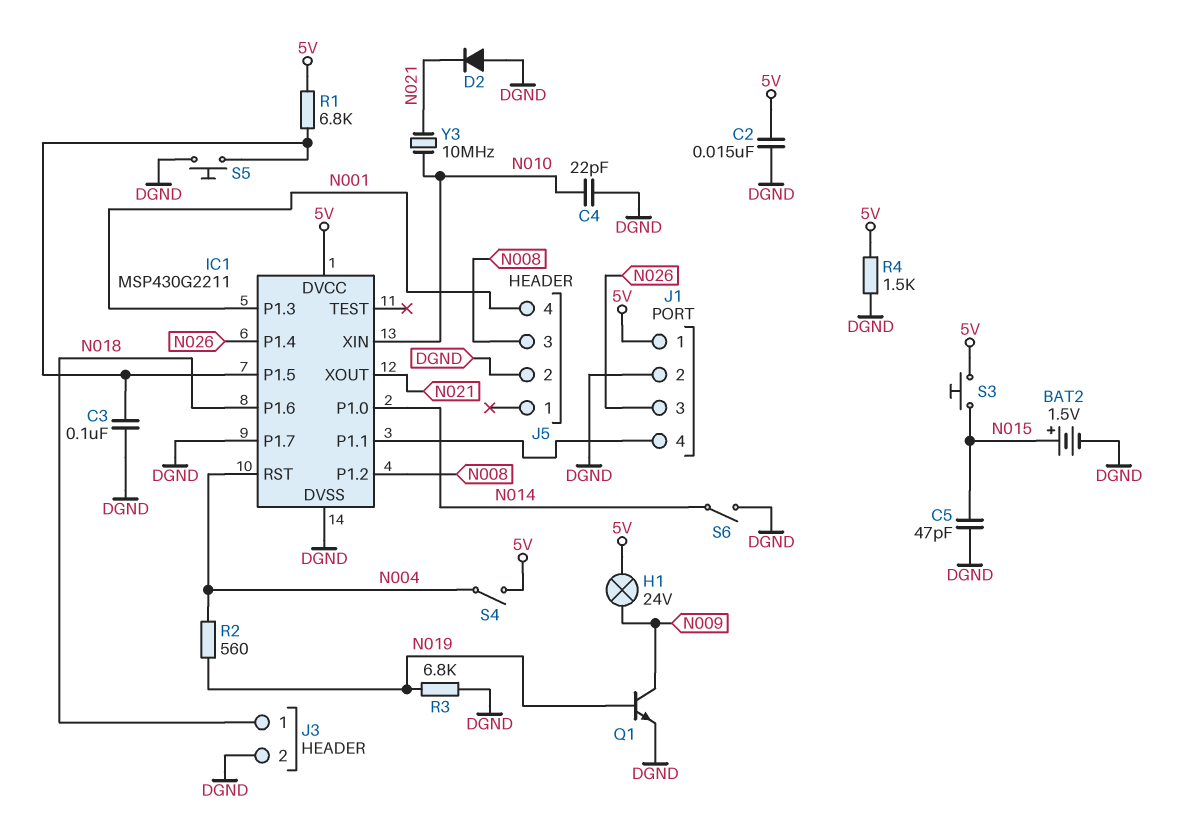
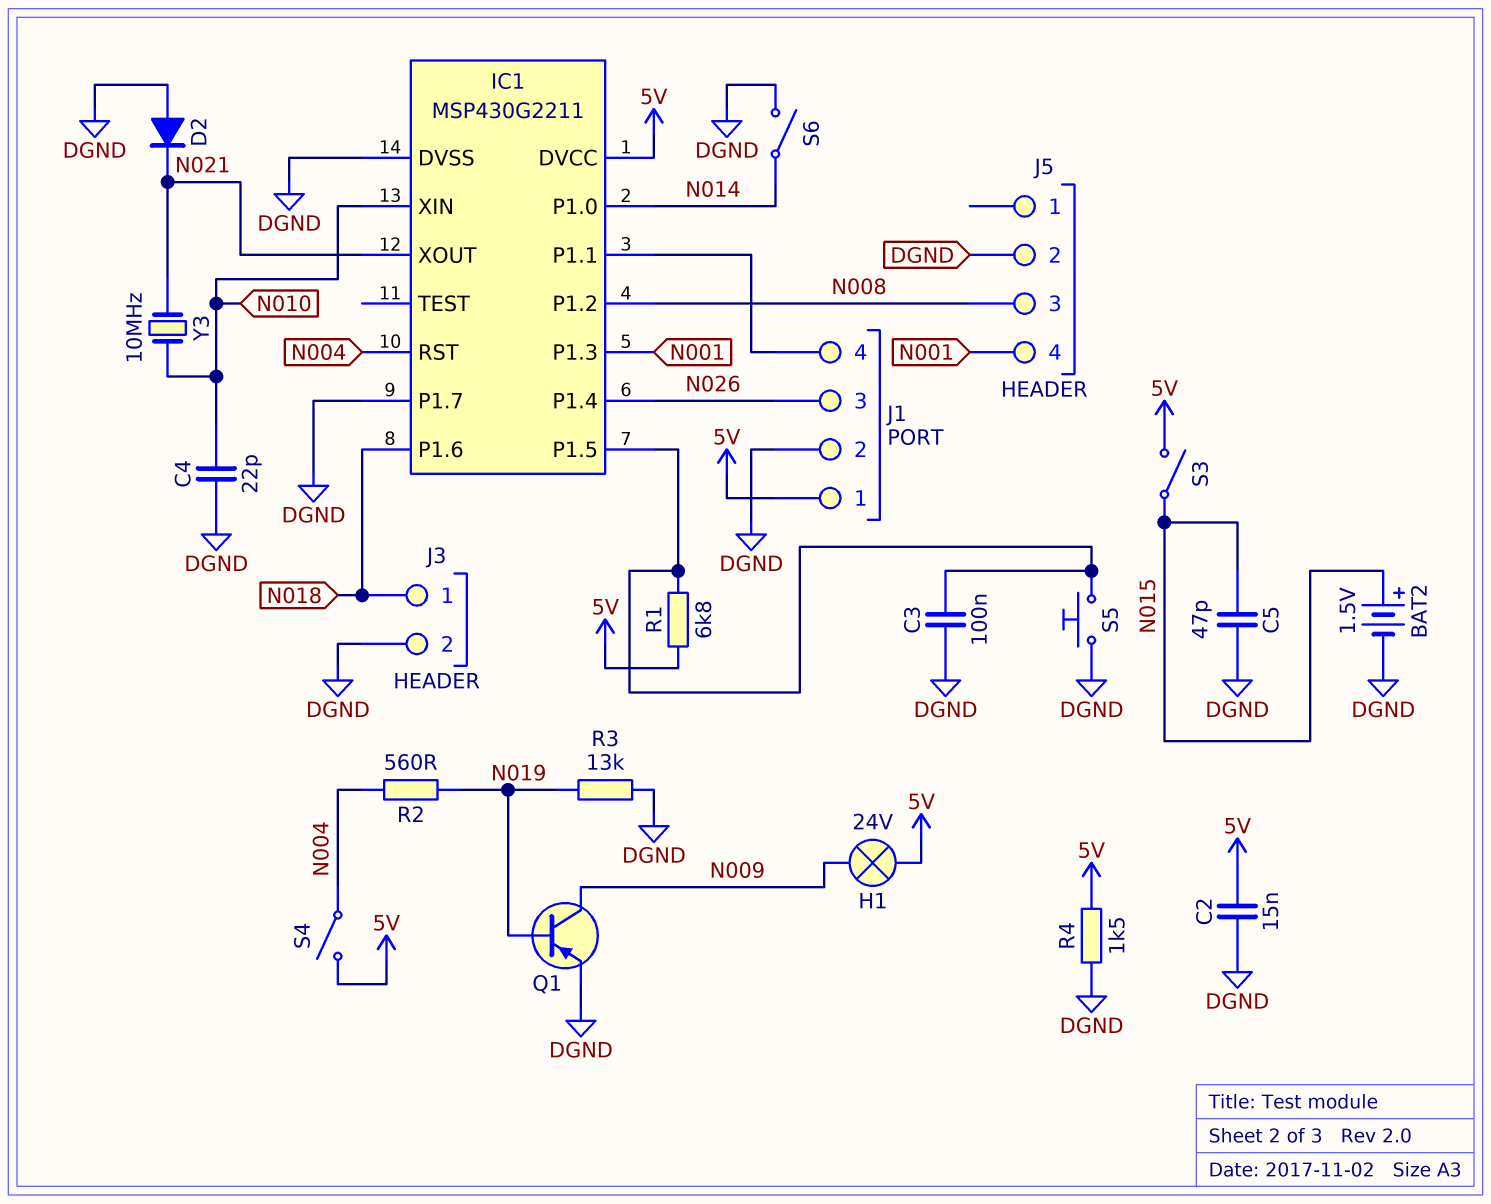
Q1: NPN (B N019, C N009, E DGND) -> PNP (B N019, C N009, E DGND)
R3: 6.8k (DGND, N019) -> 13k (DGND, N019)
S3: button (5V, N015) -> switch (5V, N015)

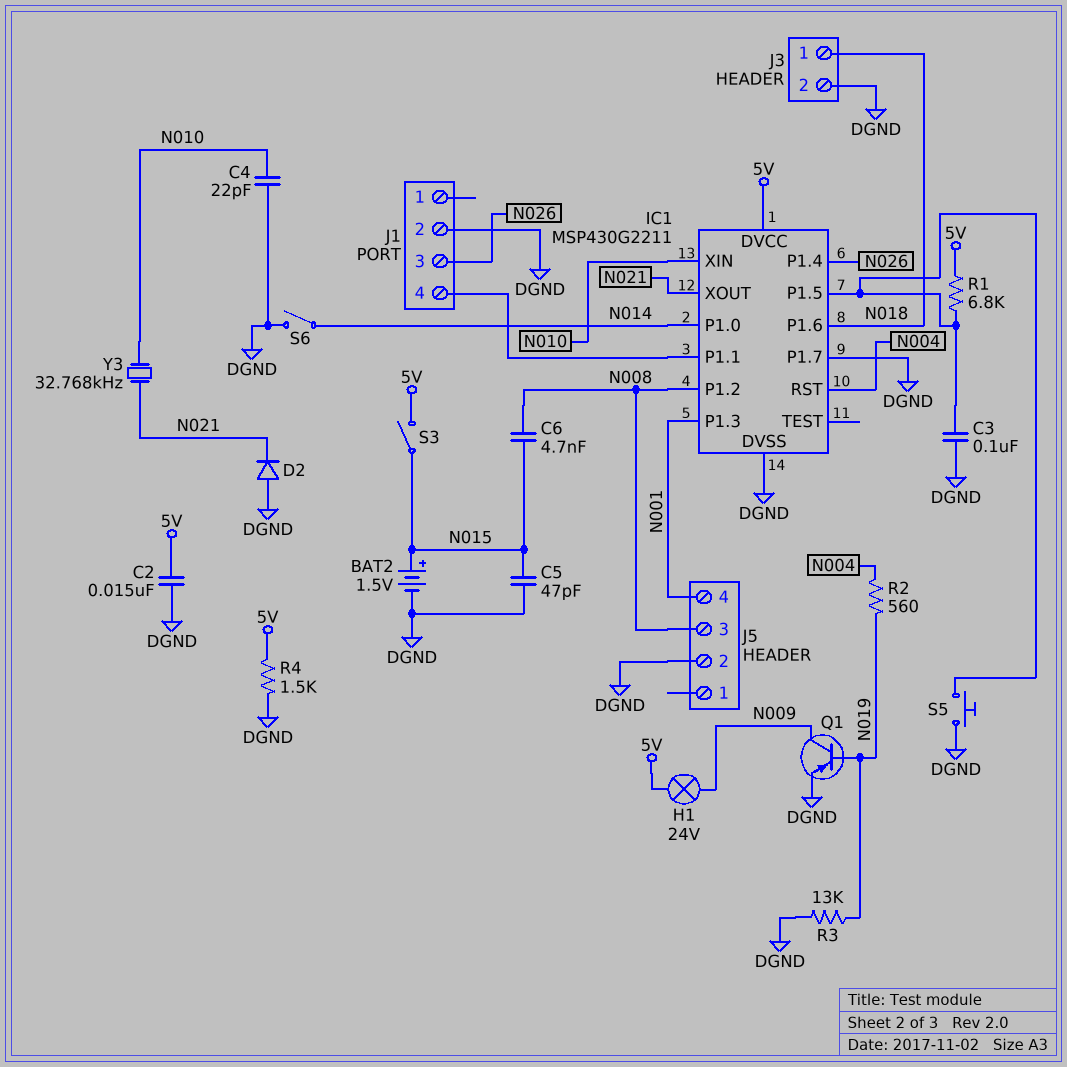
C6: none -> 4.7nF (N008, N015)
J1 pin 1: 5V -> none
S4: switch (5V, N004) -> none
Y3: 10MHz (N010, N021) -> 32.768kHz (N010, N021)

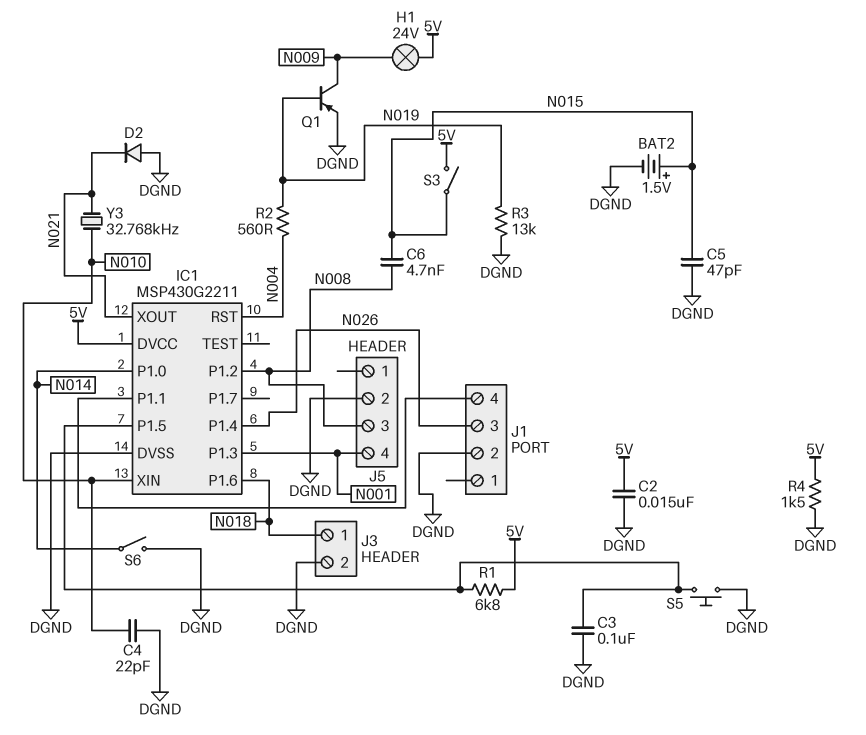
IC1 pin P1.7: DGND -> none

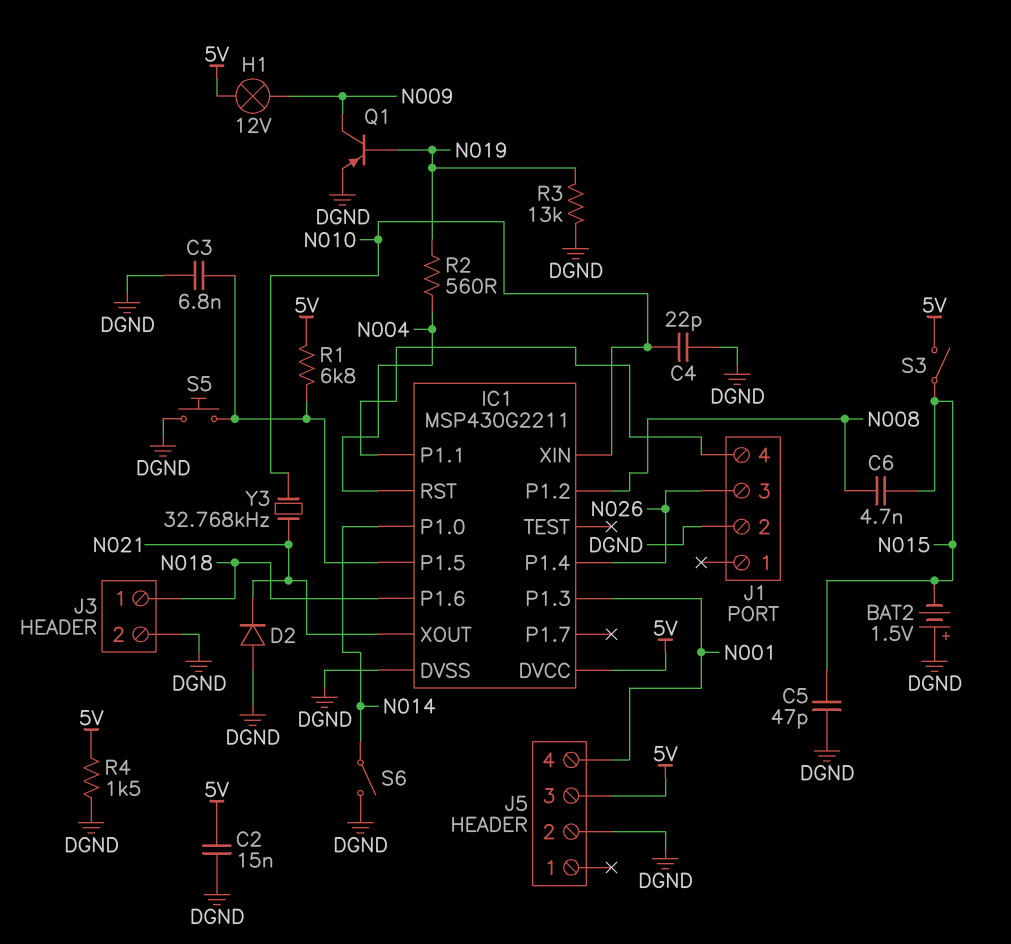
BAT2: 1.5V (plus N015, minus DGND) -> 1.5V (plus DGND, minus N015)
C3: 100nF (DGND, IC1/P1.5) -> 6.8nF (DGND, IC1/P1.5)
H1: lamp 24V (5V, N009) -> lamp 12V (5V, N009)
J5 pin 3: N008 -> 5V

